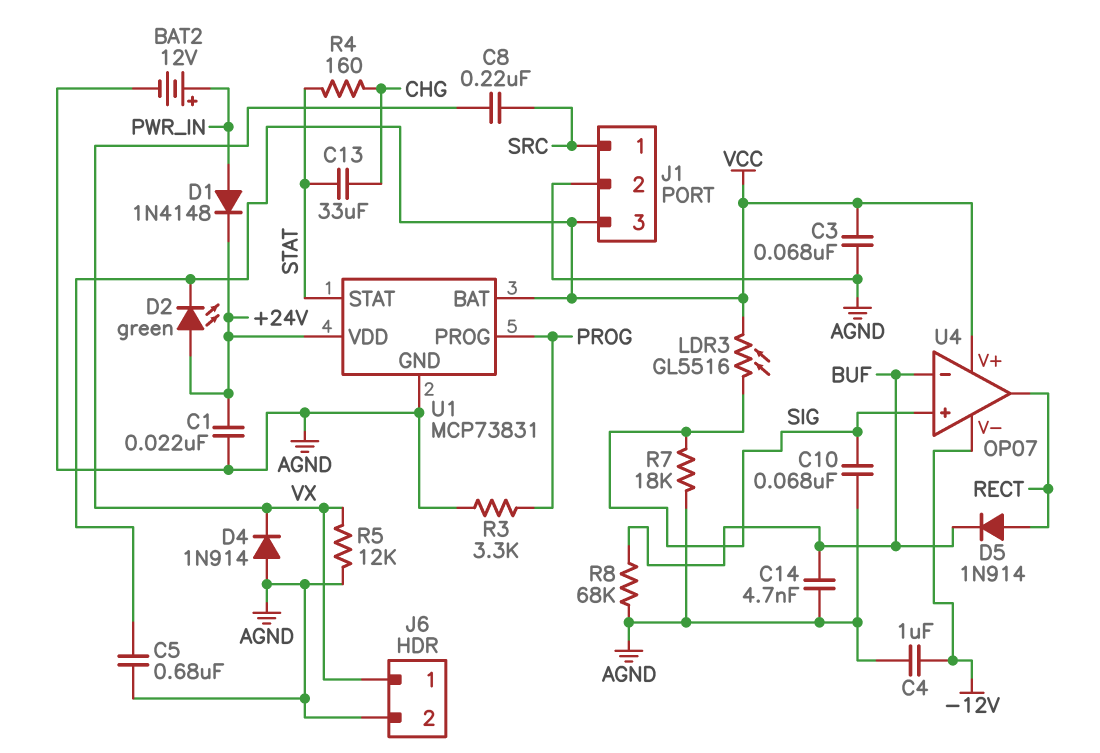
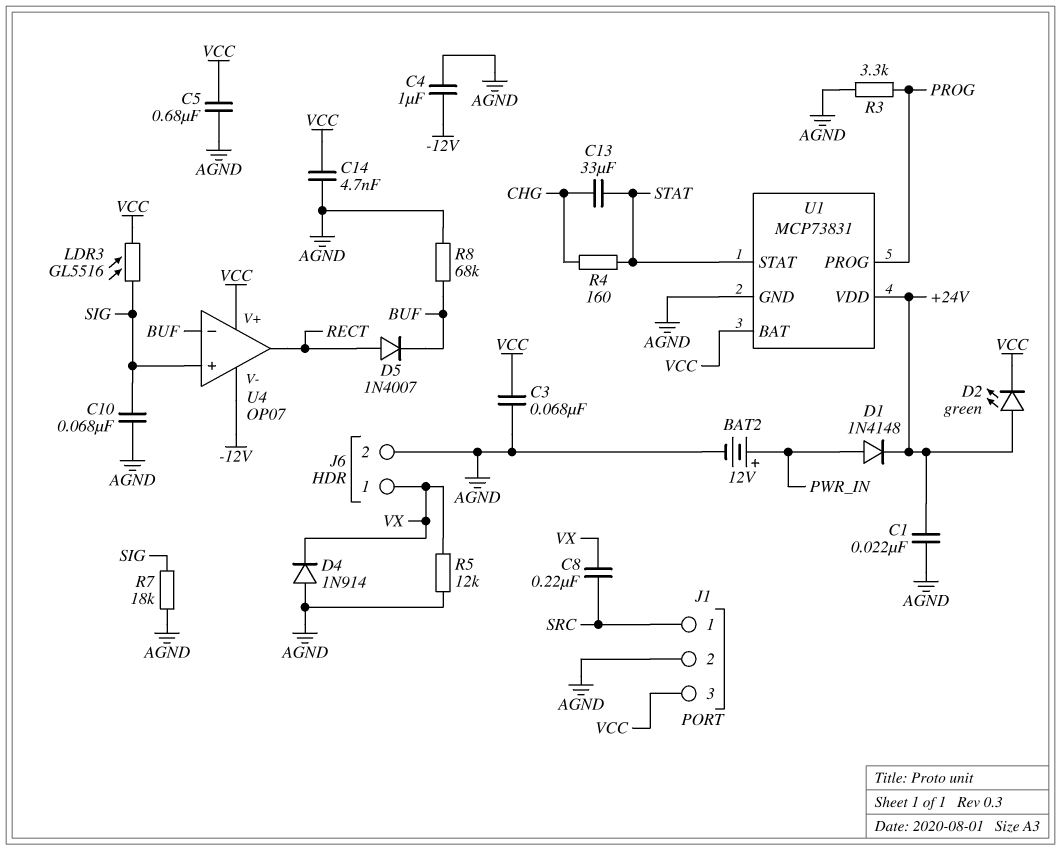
C14: 4.7nF (AGND, BUF) -> 4.7nF (AGND, VCC)
D5: diode 1N914 (A RECT, K BUF) -> diode 1N4007 (A RECT, K BUF)

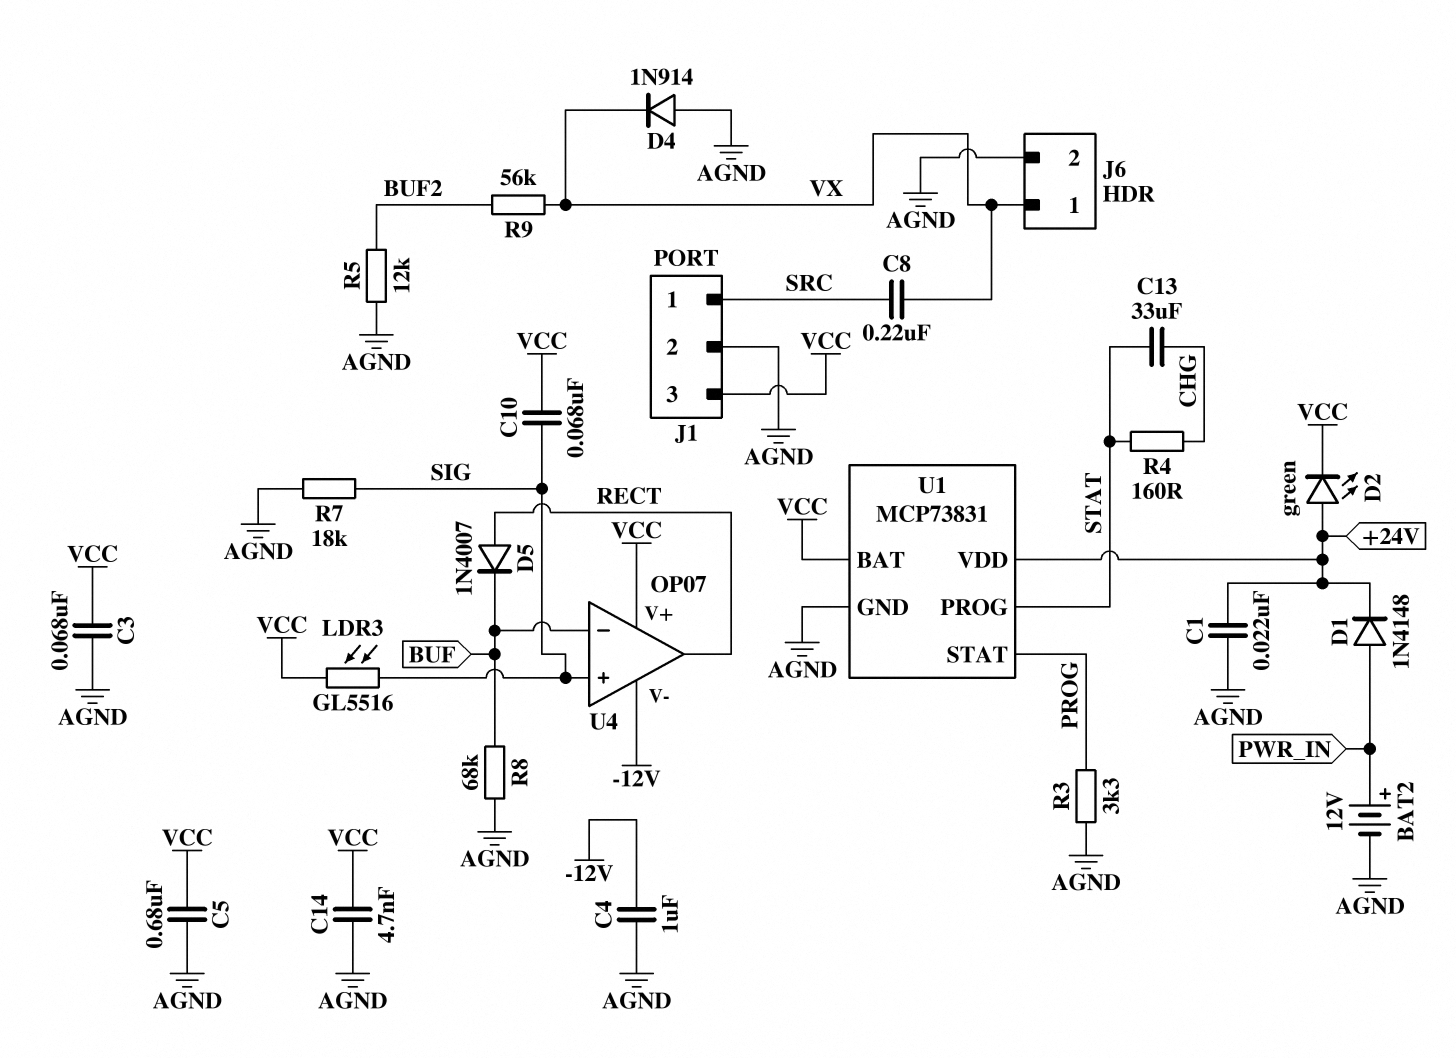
C10: 68nF (AGND, SIG) -> 68nF (SIG, VCC)
R5: 12k (AGND, VX) -> 12k (AGND, BUF2)
R9: none -> 56k (BUF2, VX)
U1 pin PROG: PROG -> STAT
U1 pin STAT: STAT -> PROG

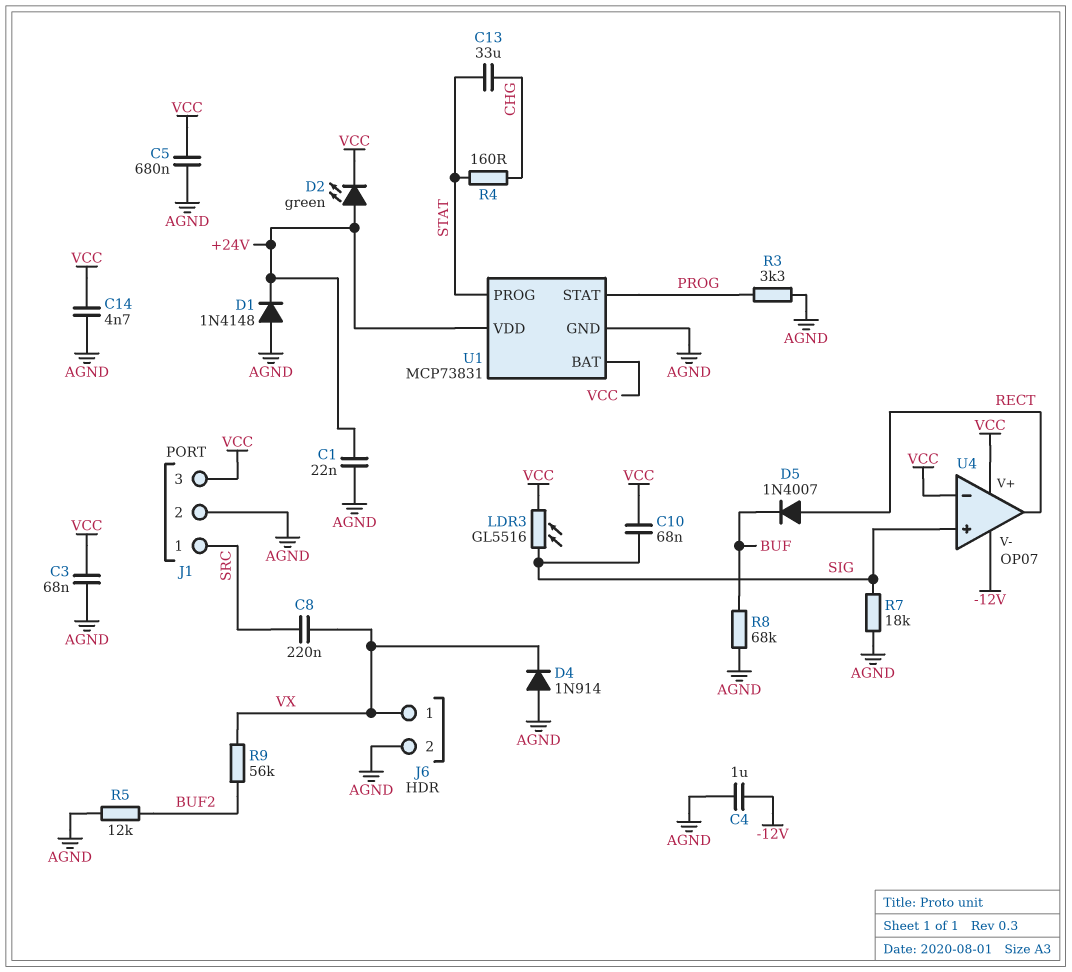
BAT2: 12V (plus PWR_IN, minus AGND) -> none
D1: diode 1N4148 (A PWR_IN, K +24V) -> diode 1N4148 (A AGND, K +24V)
U4 pin in-: BUF -> VCC

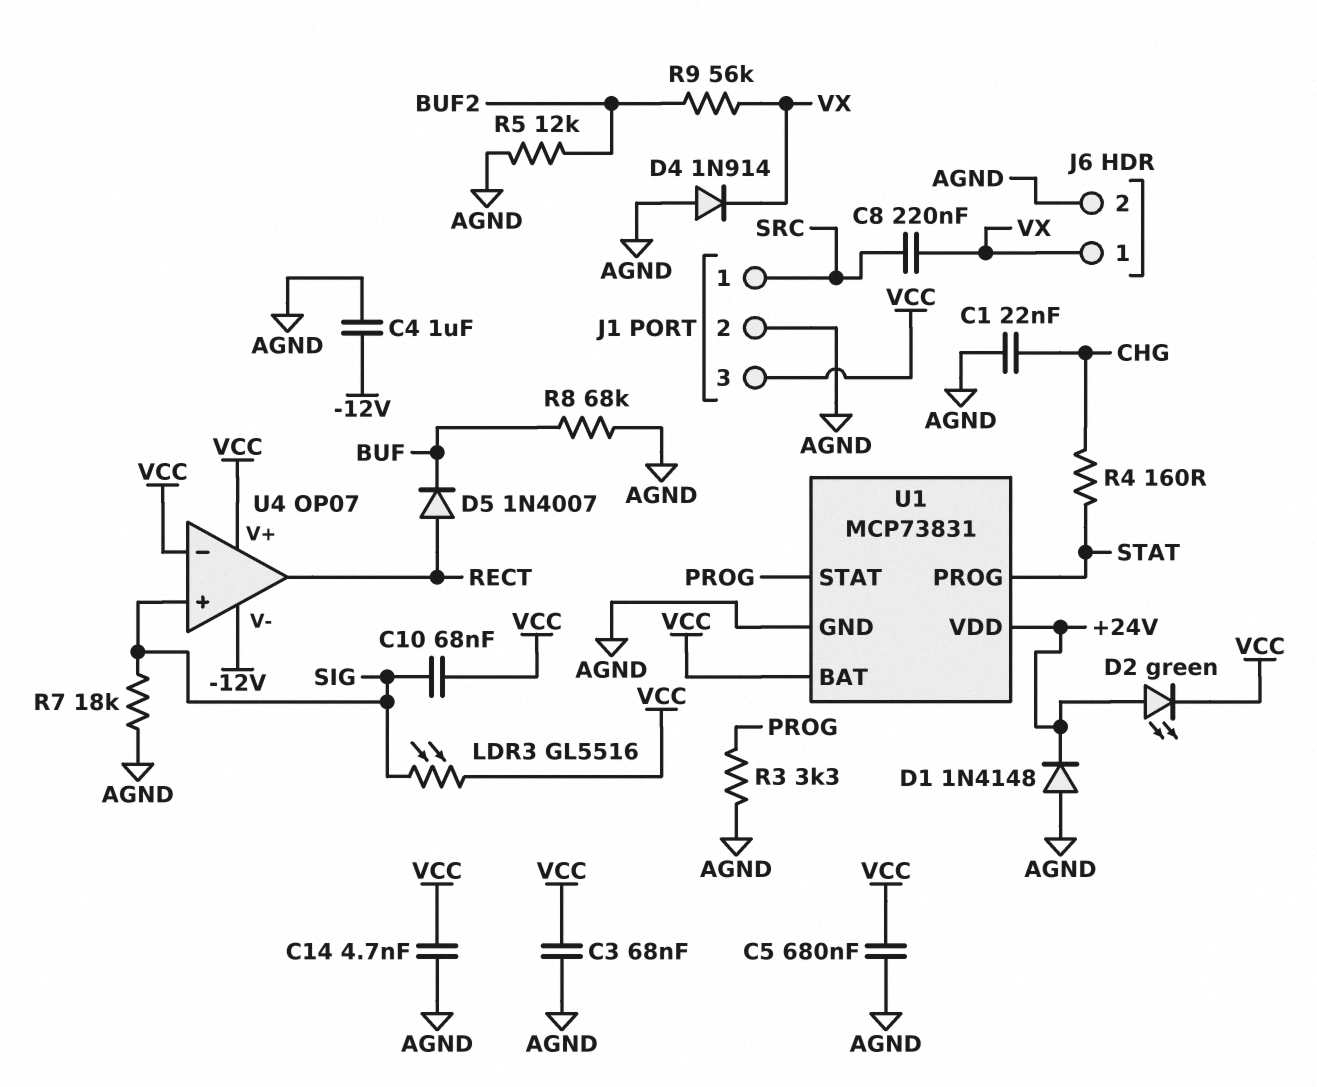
C1: 22nF (+24V, AGND) -> 22nF (AGND, CHG)
C13: 33uF (CHG, STAT) -> none

